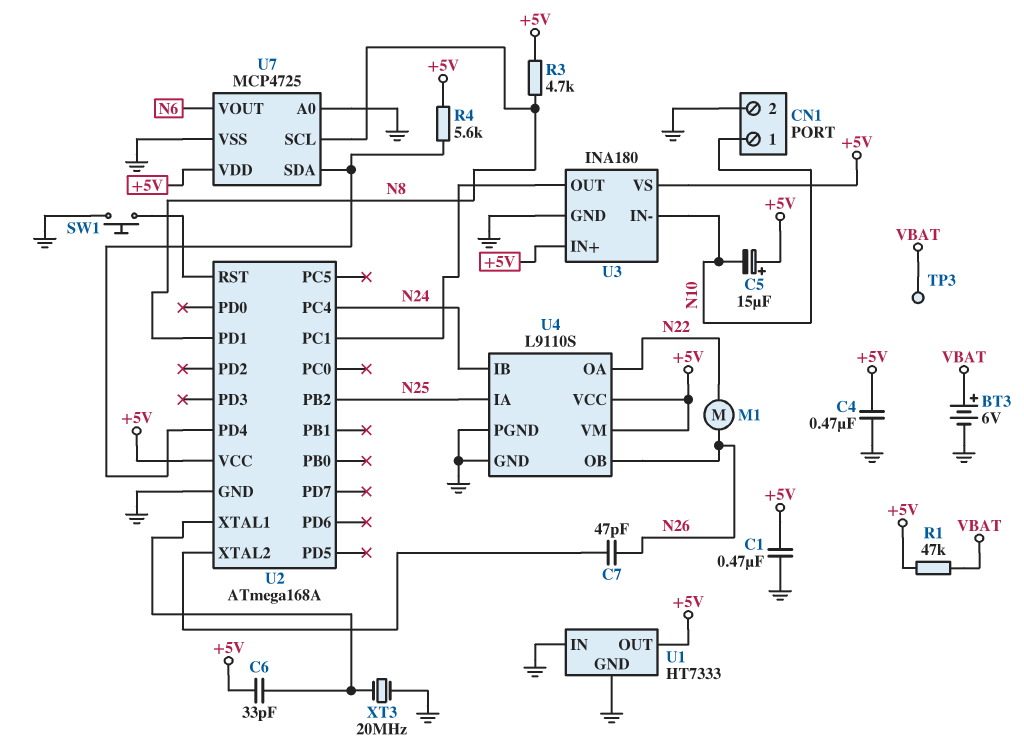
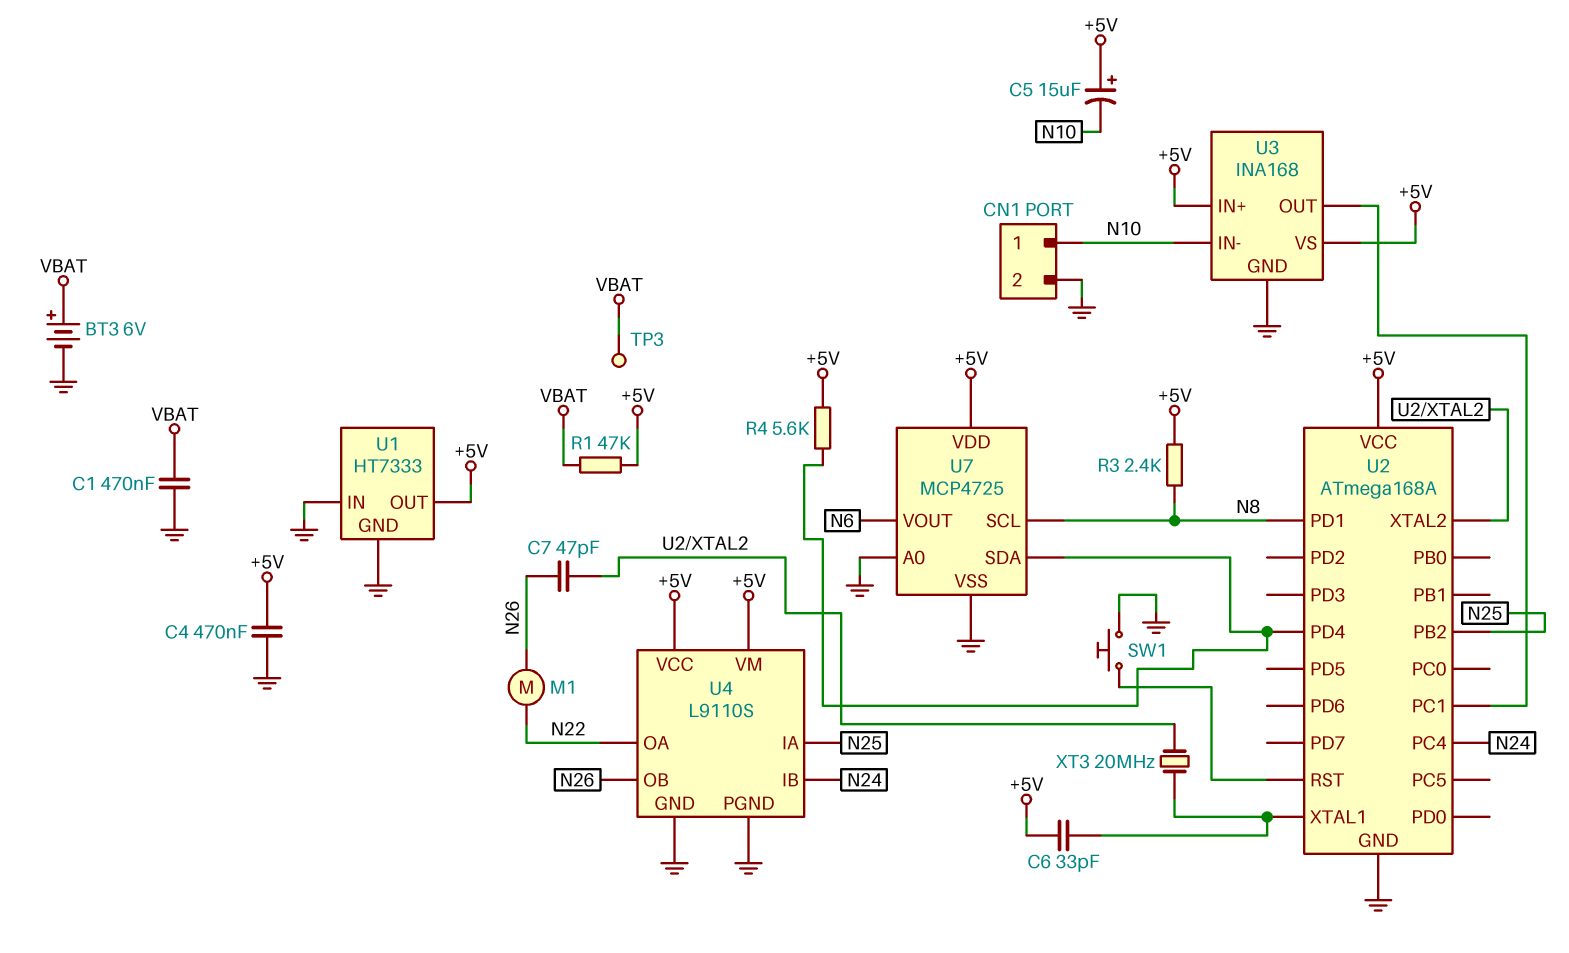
C1: 470nF (+5V, GND) -> 470nF (GND, VBAT)
R3: 4.7k (+5V, N8) -> 2.4k (+5V, N8)
U3: INA180 -> INA168
XT3: 20MHz (GND, U2/XTAL1) -> 20MHz (U2/XTAL1, U2/XTAL2)

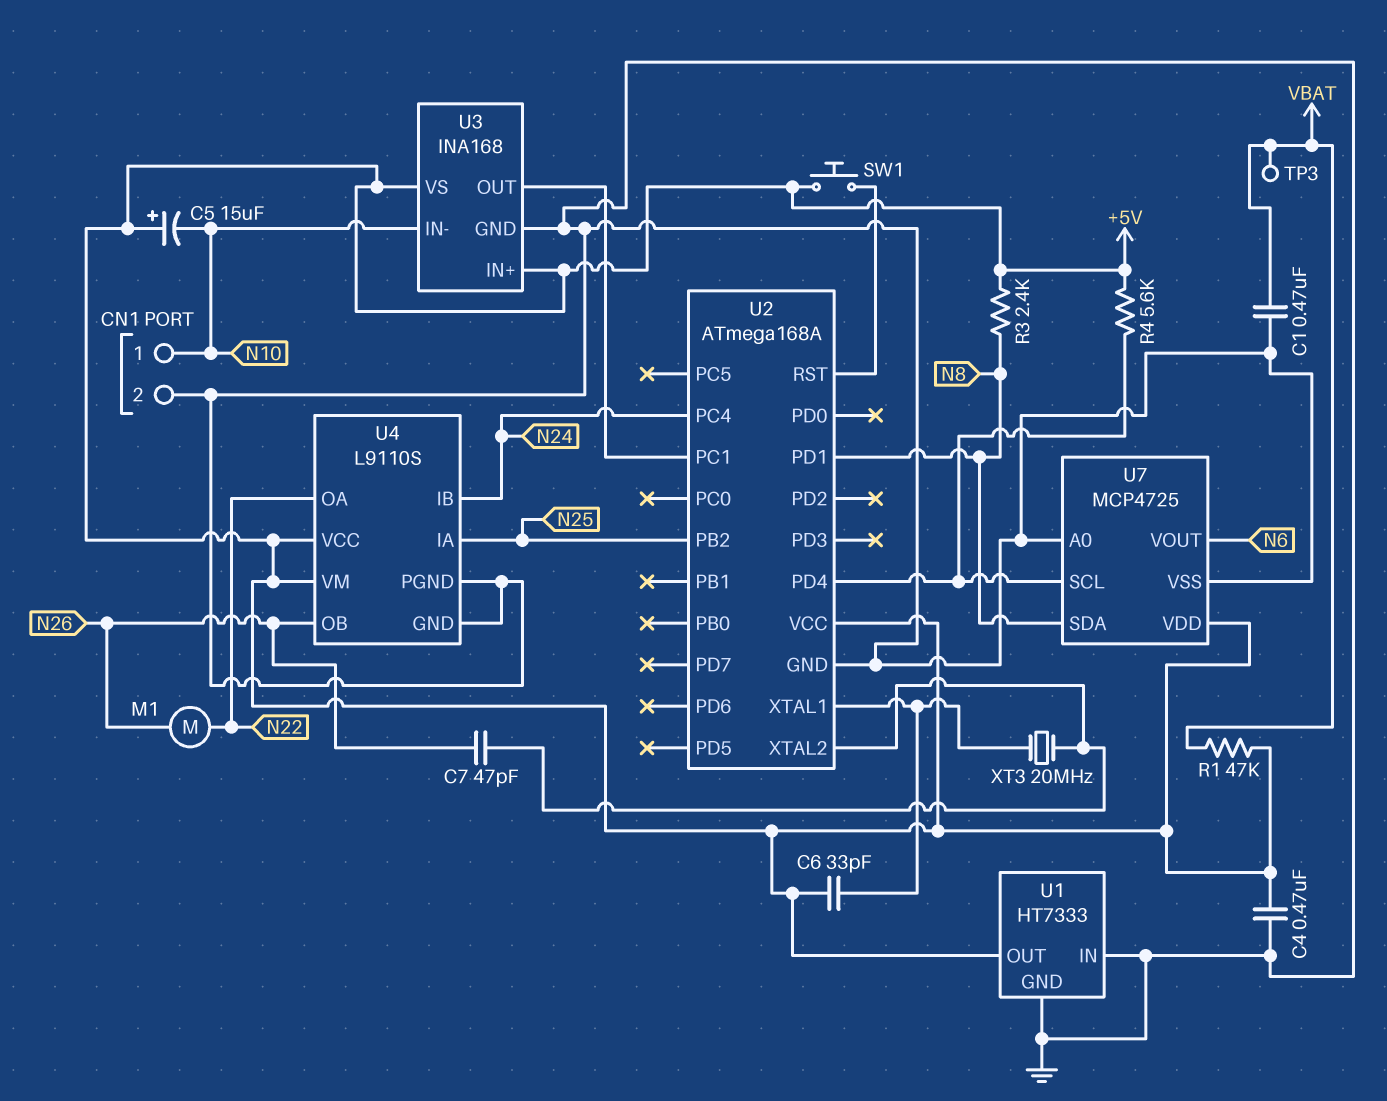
BT3: 6V (plus VBAT, minus GND) -> none
SW1: button (GND, U2/RST) -> button (+5V, U2/RST)
U7 pin SCL: N8 -> U2/PD4
U7 pin SDA: U2/PD4 -> N8

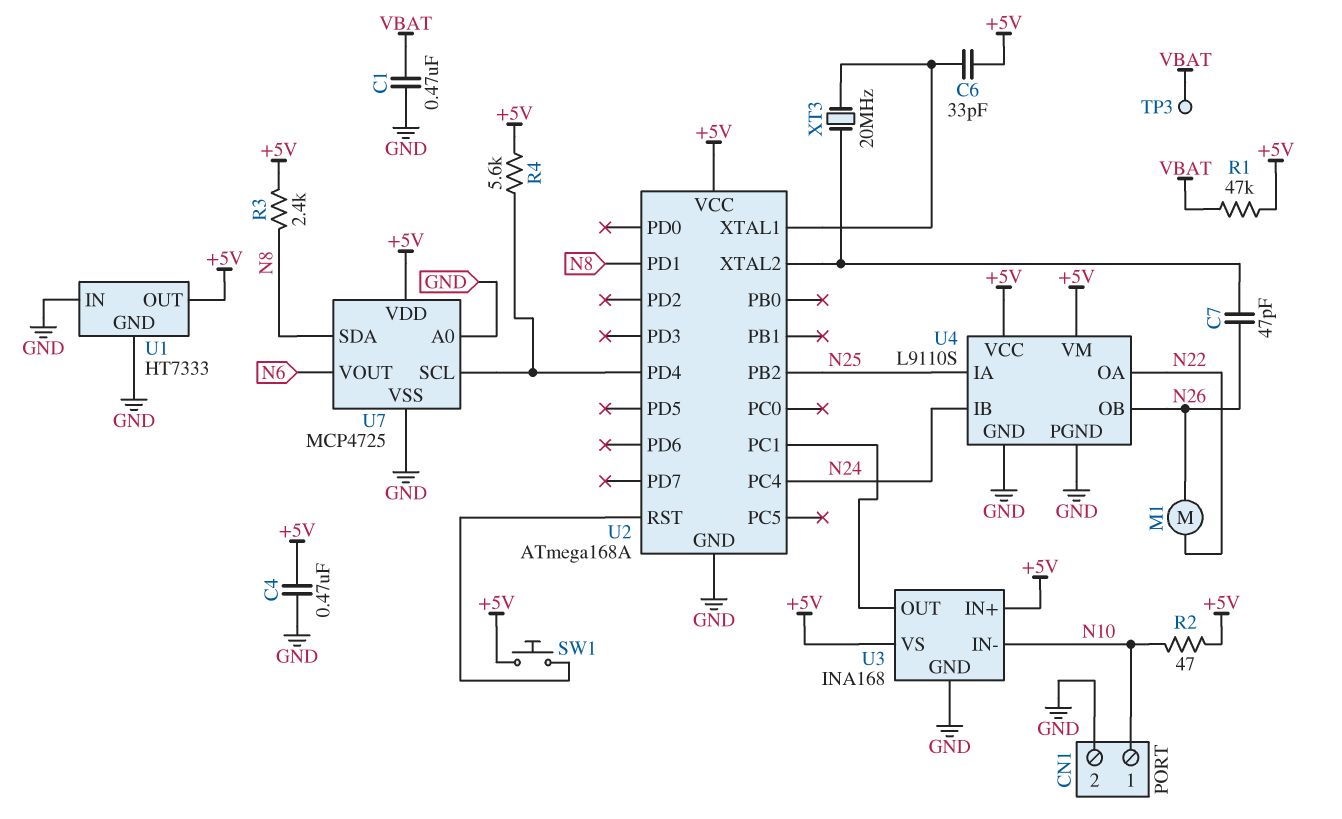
C5: 15uF (plus +5V, minus N10) -> none
R2: none -> 47 (+5V, N10)

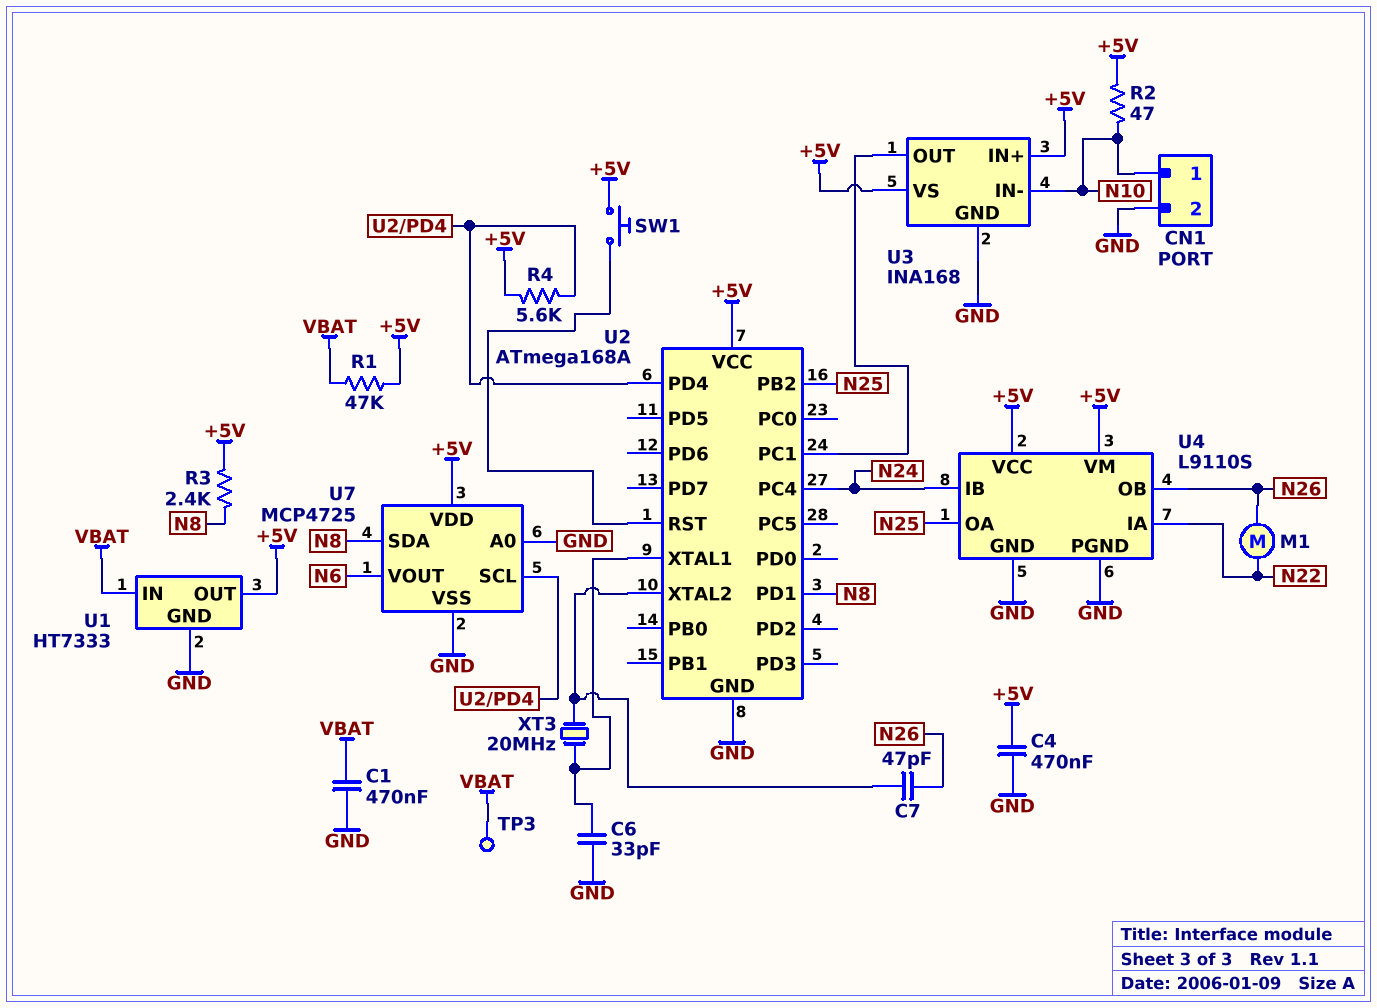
C6: 33pF (+5V, U2/XTAL1) -> 33pF (GND, U2/XTAL1)
U1 pin IN: GND -> VBAT
U4 pin IA: N25 -> N22
U4 pin OA: N22 -> N25

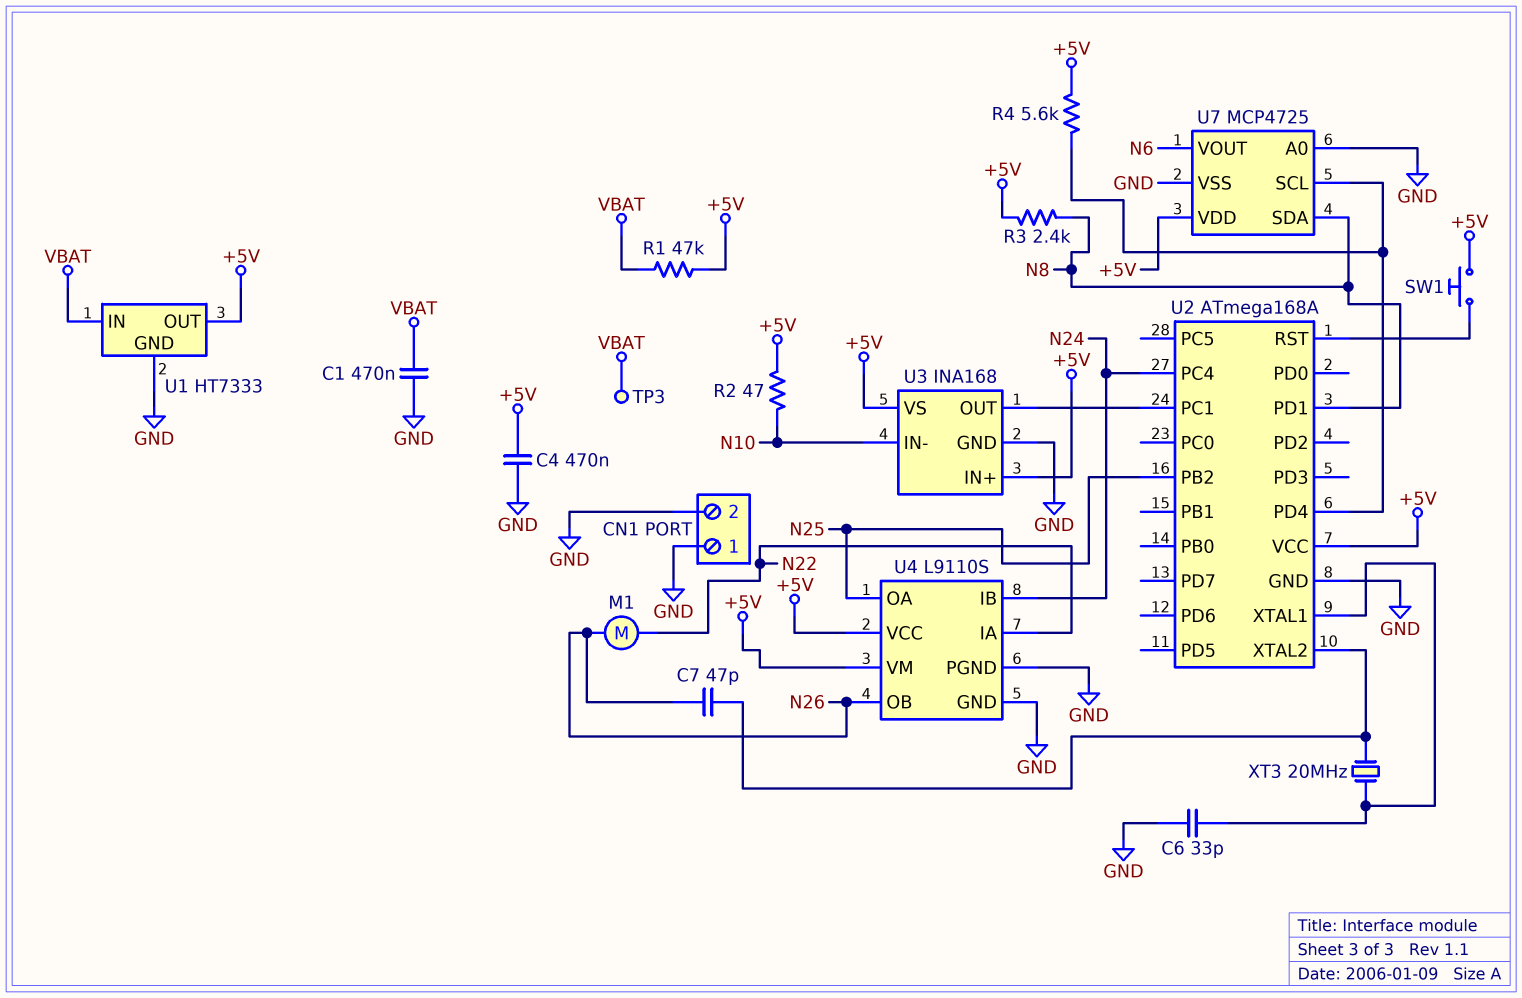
CN1 pin 1: N10 -> GND

